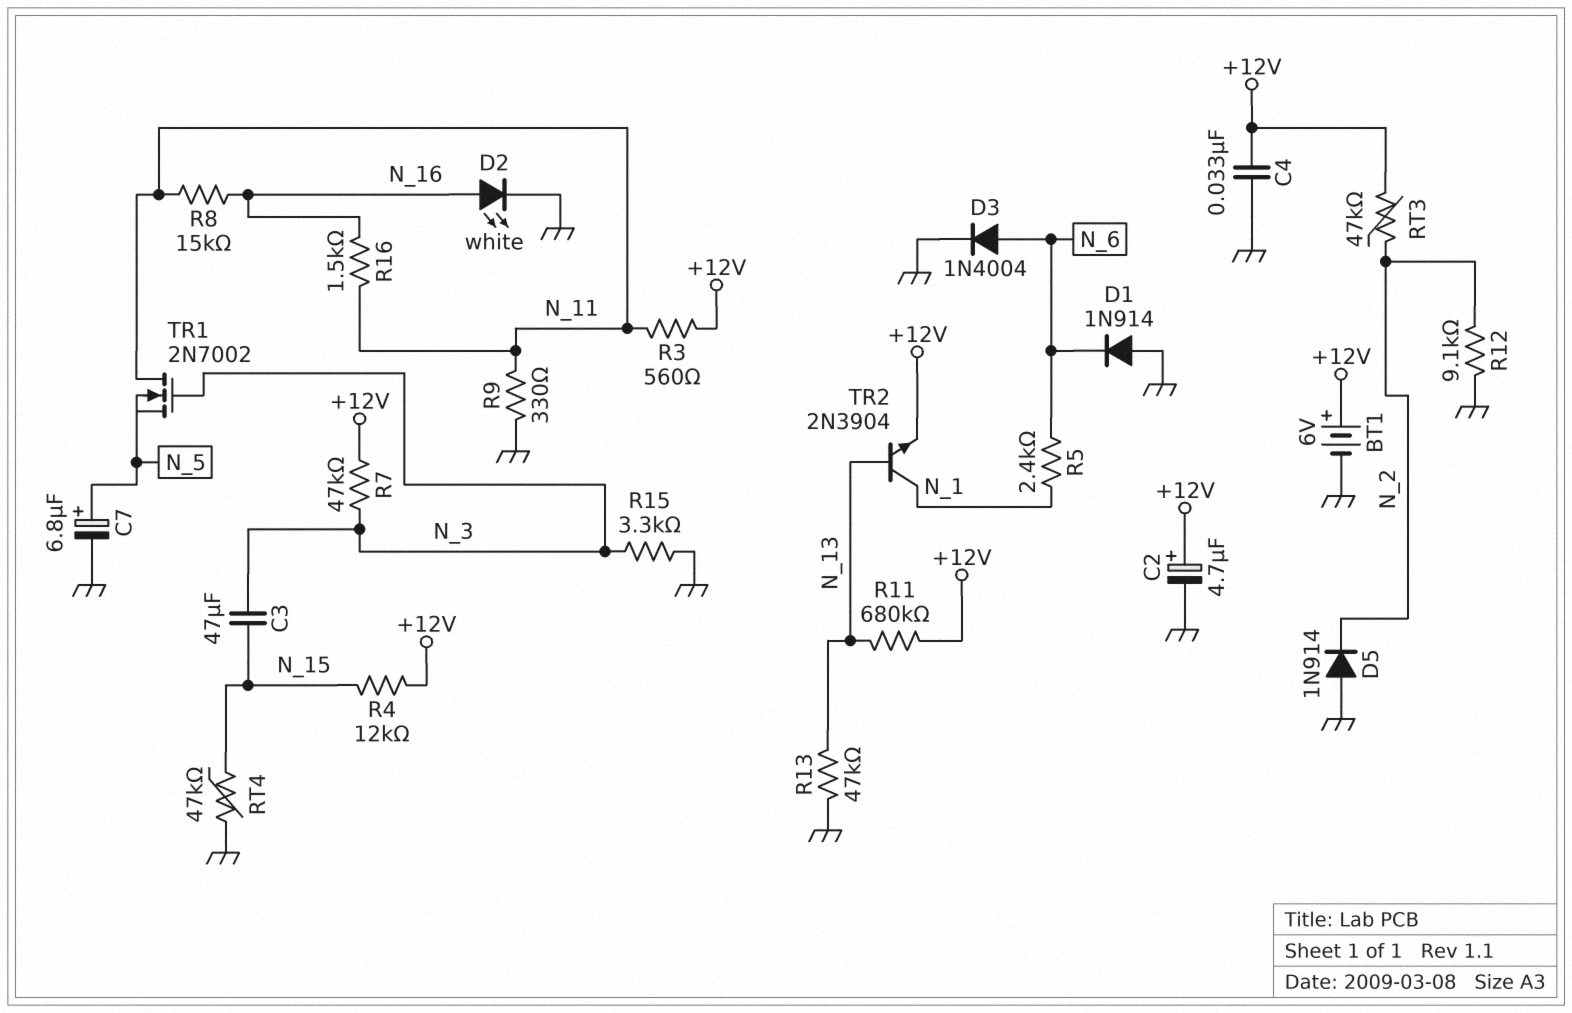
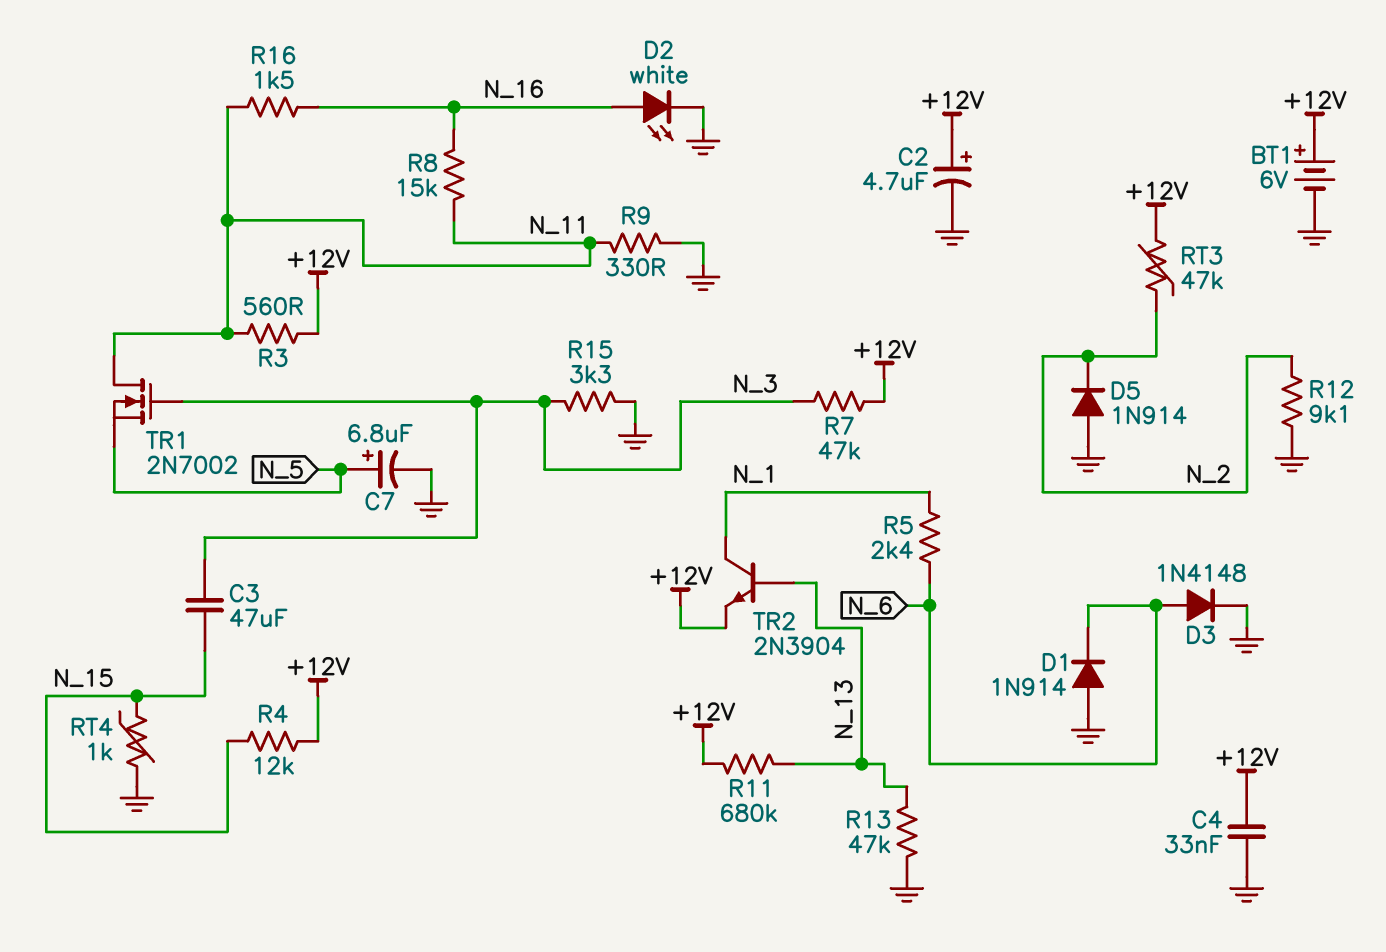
D3: diode 1N4004 (A N_6, K GND) -> diode 1N4148 (A N_6, K GND)
RT4: 47k (GND, N_15) -> 1k (GND, N_15)

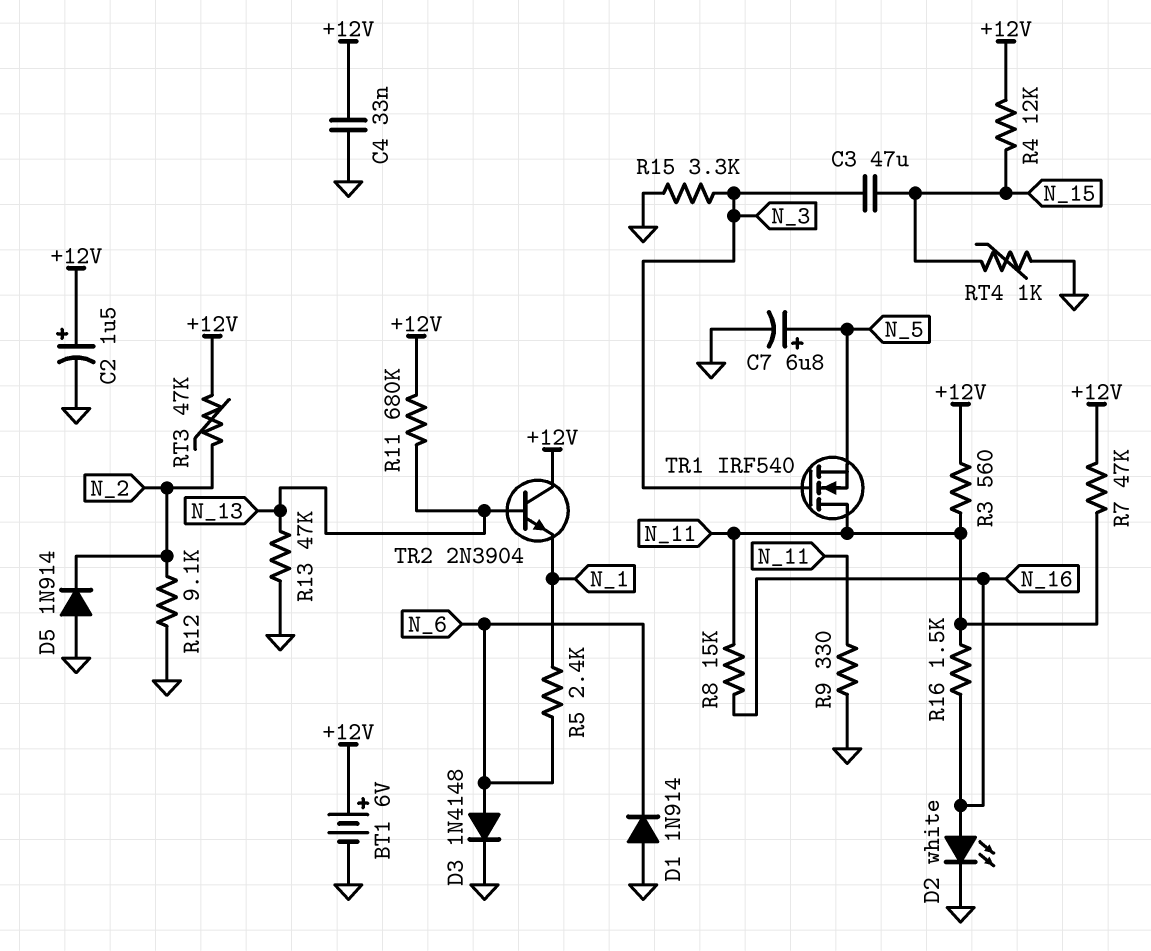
C2: 4.7uF (plus +12V, minus GND) -> 1.5uF (plus +12V, minus GND)
R7: 47k (+12V, N_3) -> 47k (+12V, N_11)
TR1: NMOS 2N7002 (G N_3, D N_11, S N_5) -> NMOS IRF540 (G N_3, D N_11, S N_5)
TR2: NPN 2N3904 (B N_13, C N_1, E +12V) -> NPN 2N3904 (B N_13, C +12V, E N_1)

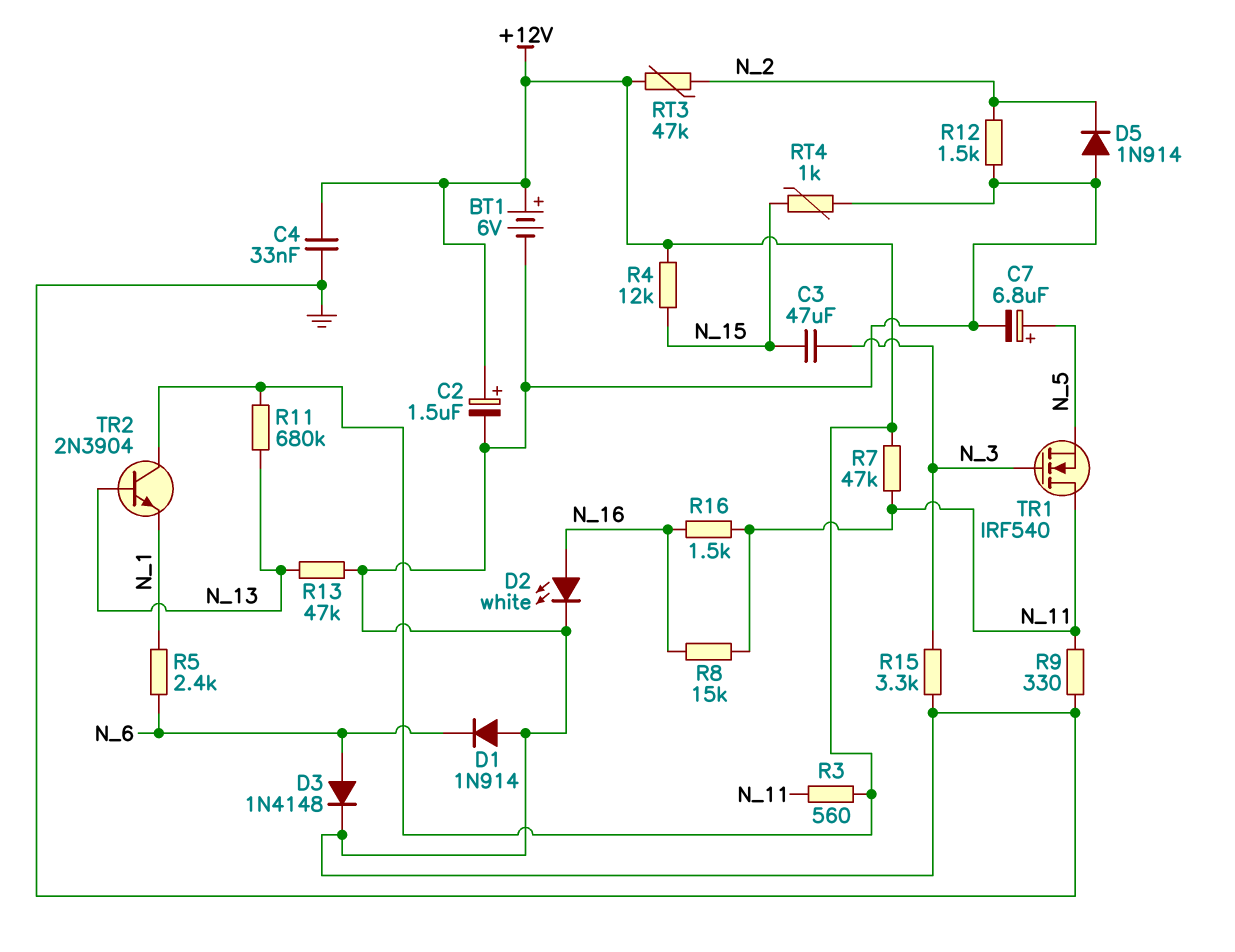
R12: 9.1k (GND, N_2) -> 1.5k (GND, N_2)

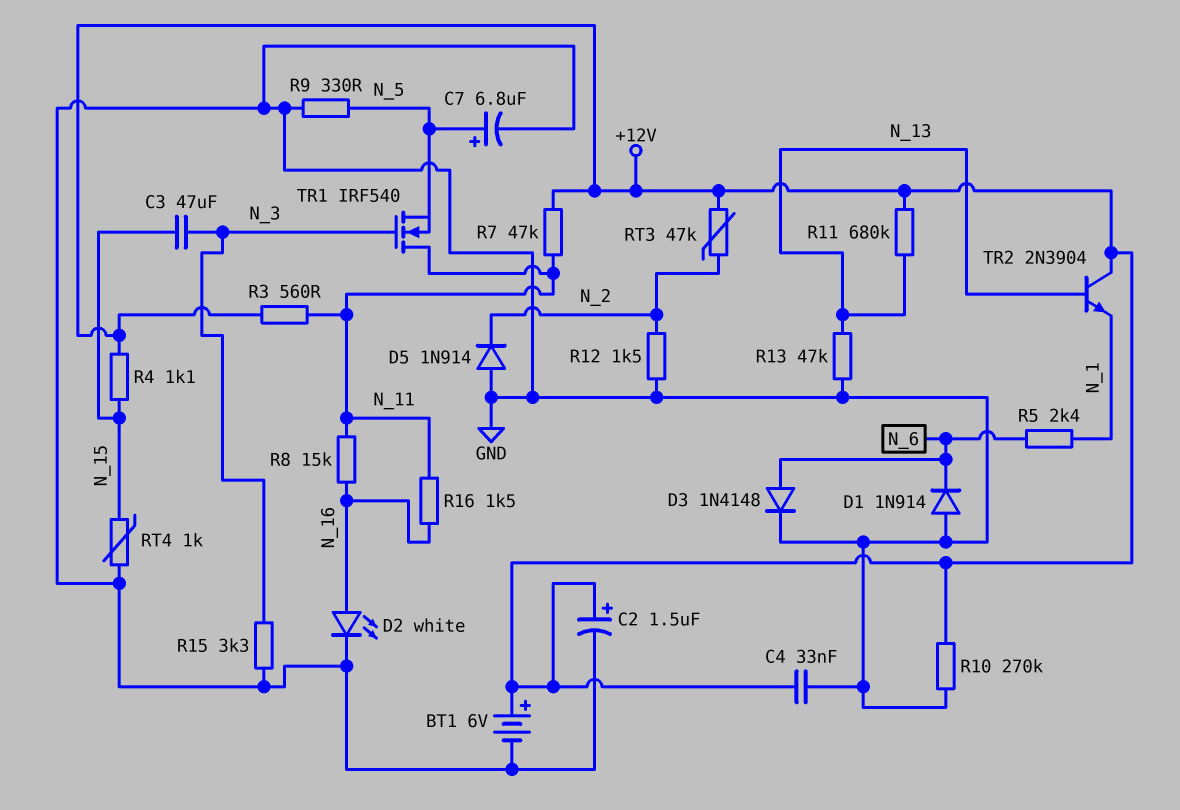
R4: 12k (+12V, N_15) -> 1.1k (+12V, N_15)
R9: 330 (GND, N_11) -> 330 (GND, N_5)
R10: none -> 270k (+12V, GND)

